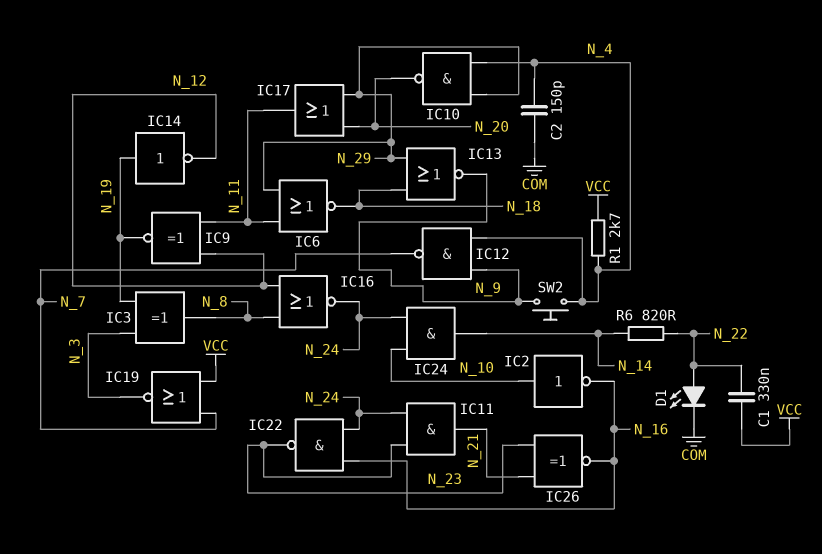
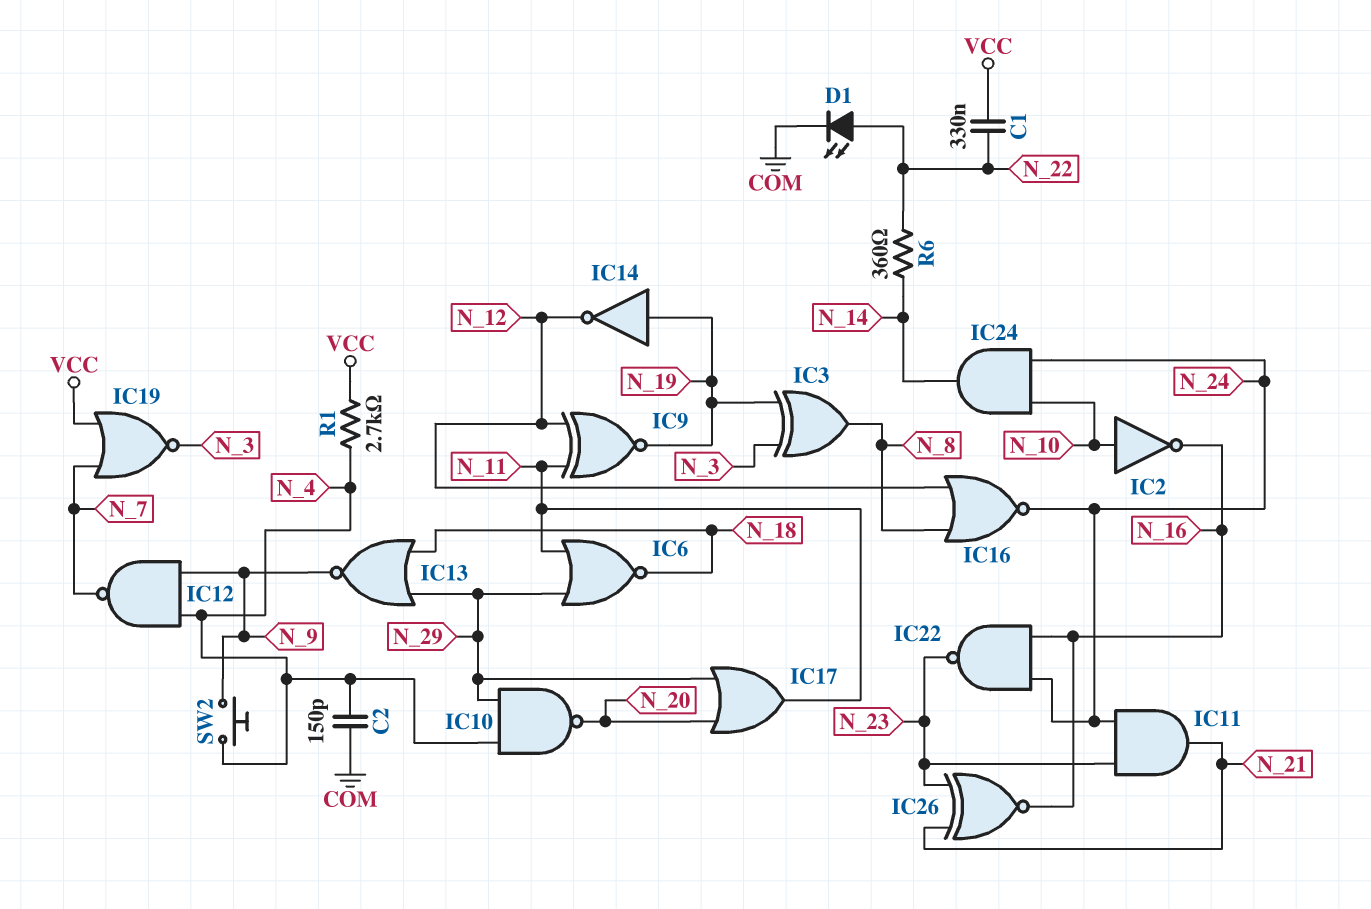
R6: 820 (N_14, N_22) -> 360 (N_14, N_22)

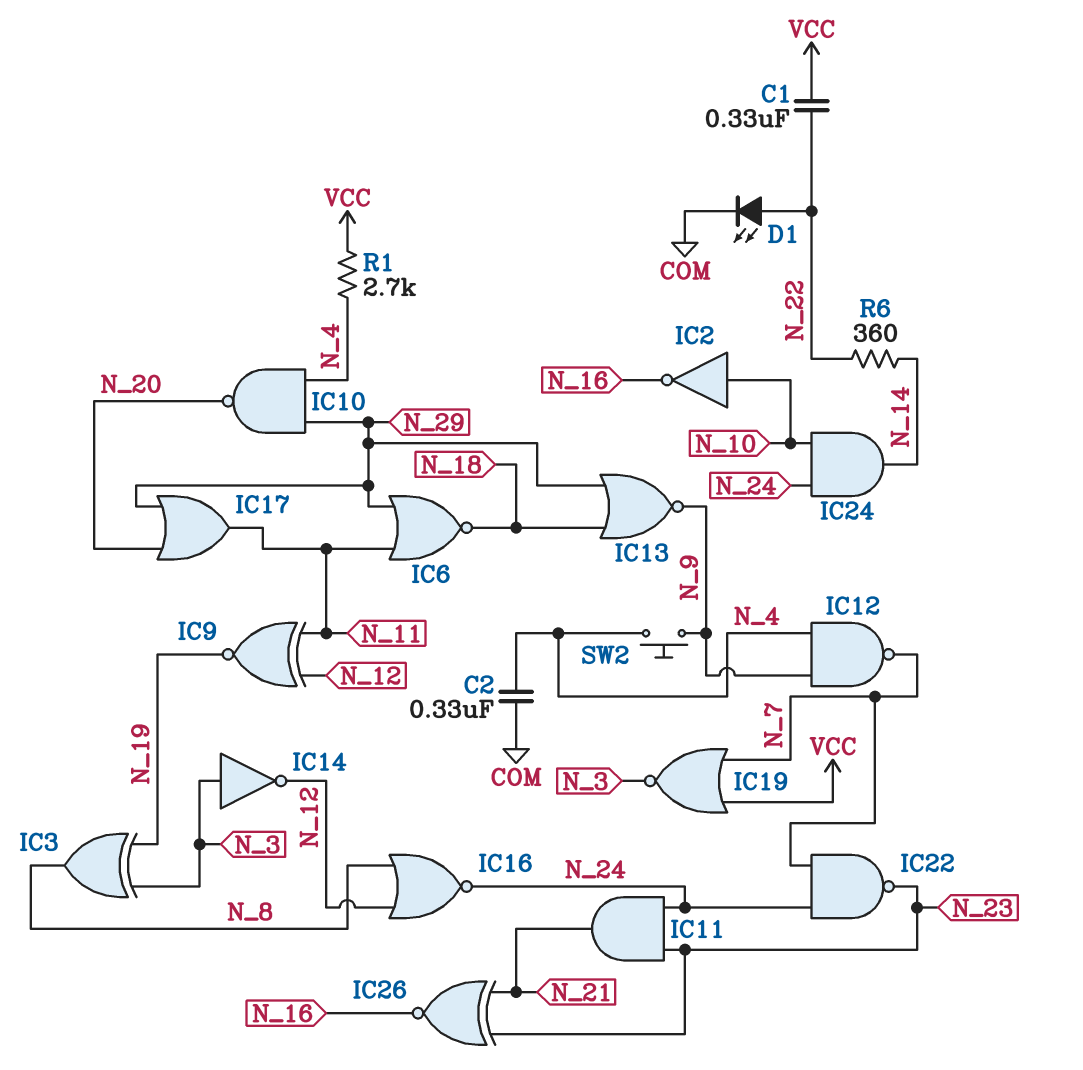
C2: 150pF (COM, N_4) -> 330nF (COM, N_4)
IC14: NOT (in N_19, out N_12) -> NOT (in N_3, out N_12)
IC22: NAND (in N_16, in N_24, out N_23) -> NAND (in N_7, in N_24, out N_23)

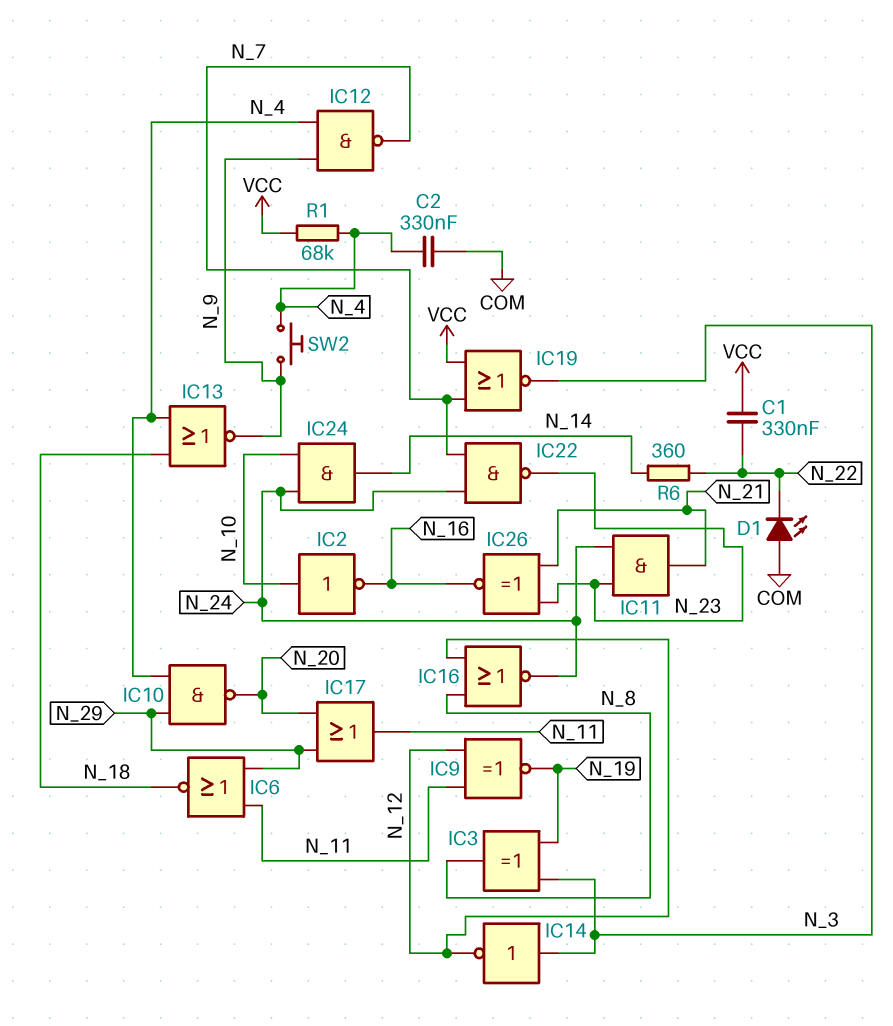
D1: LED (A N_22, K COM) -> LED (A COM, K N_22)
IC13: NOR (in N_18, in N_29, out N_9) -> NOR (in N_4, in N_18, out N_9)
R1: 2.7k (N_4, VCC) -> 68k (N_4, VCC)

